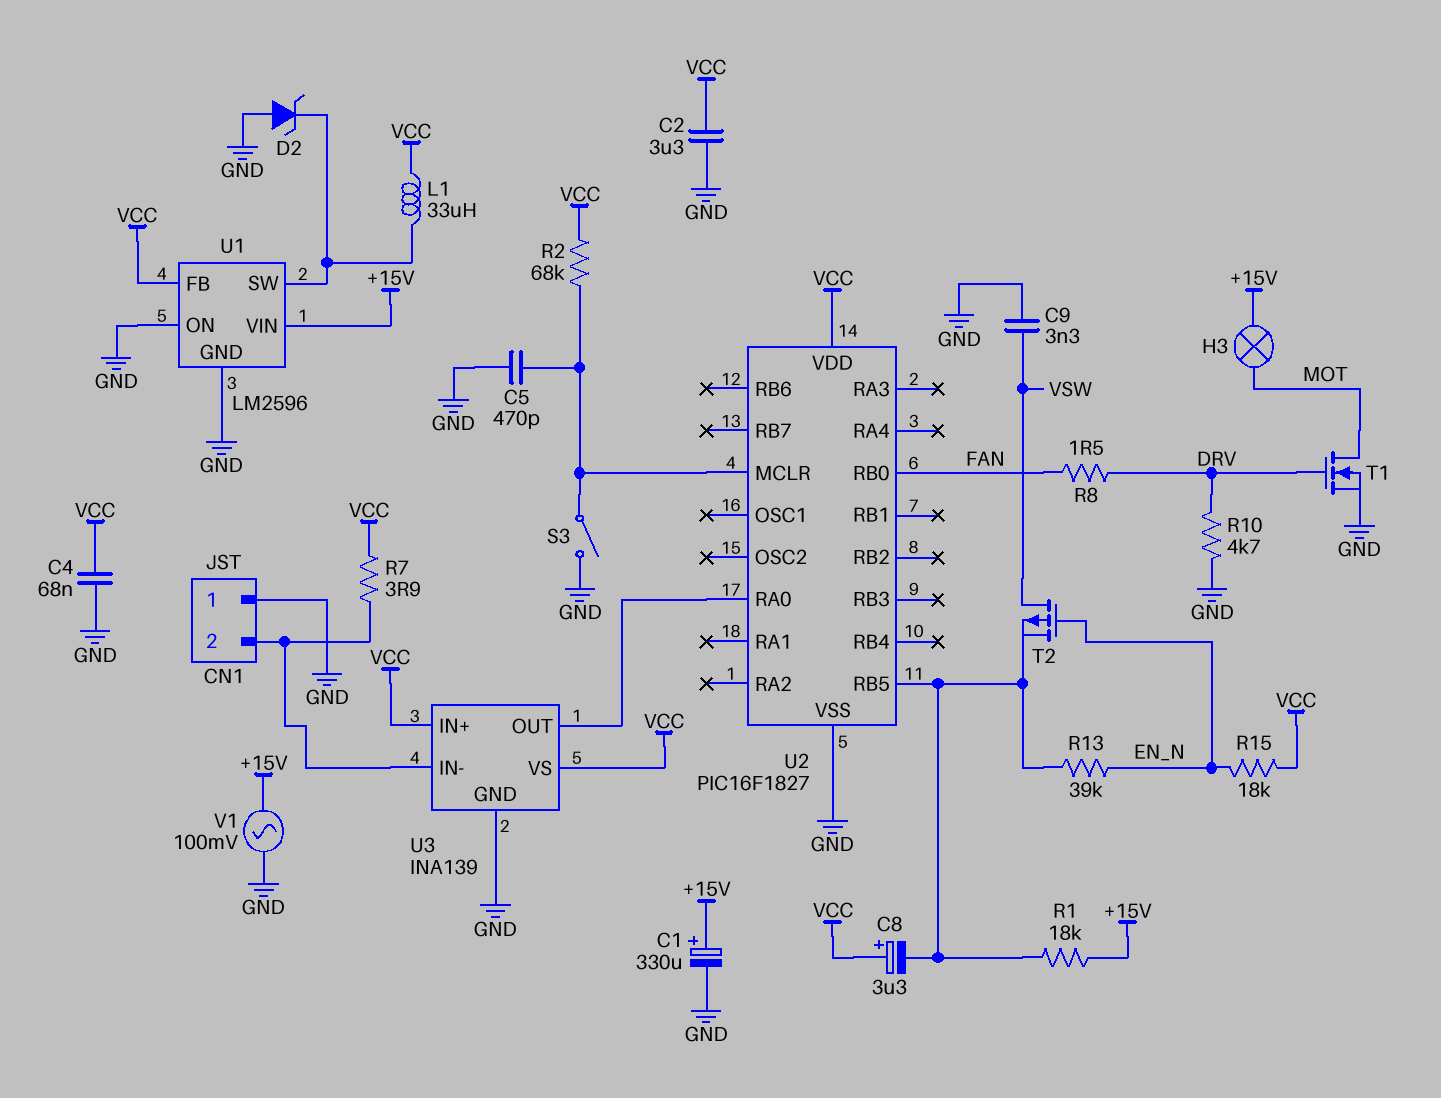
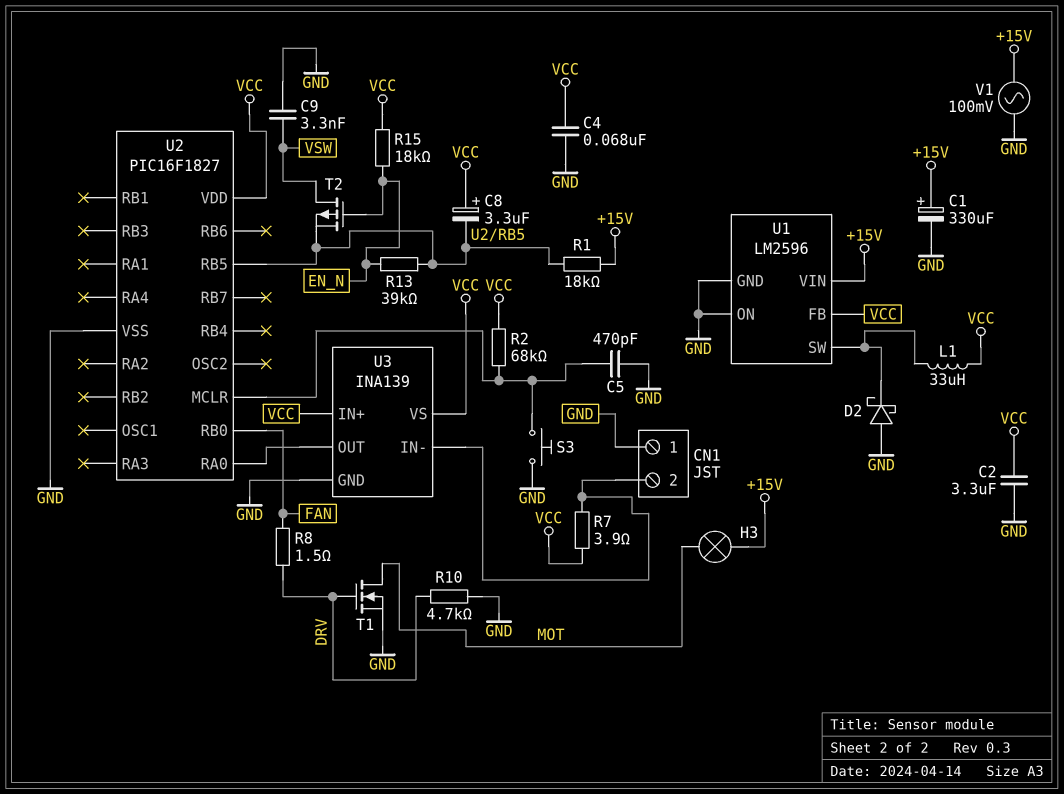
D2: zener (A GND, K U1/SW) -> schottky (A GND, K U1/SW)
S3: switch (GND, U2/MCLR) -> button (GND, U2/MCLR)

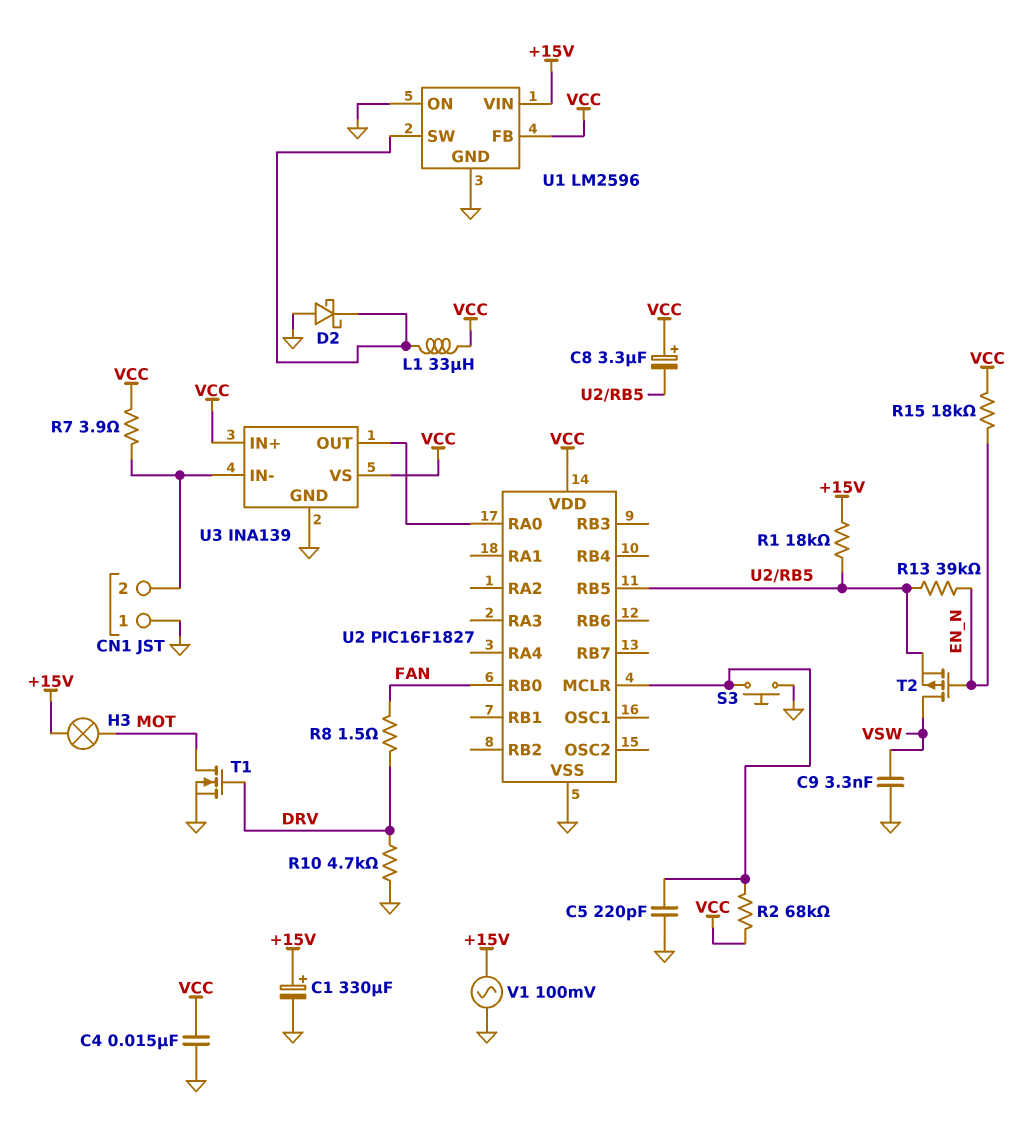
C2: 3.3uF (GND, VCC) -> none
C4: 68nF (GND, VCC) -> 15nF (GND, VCC)
C5: 470pF (GND, U2/MCLR) -> 220pF (GND, U2/MCLR)

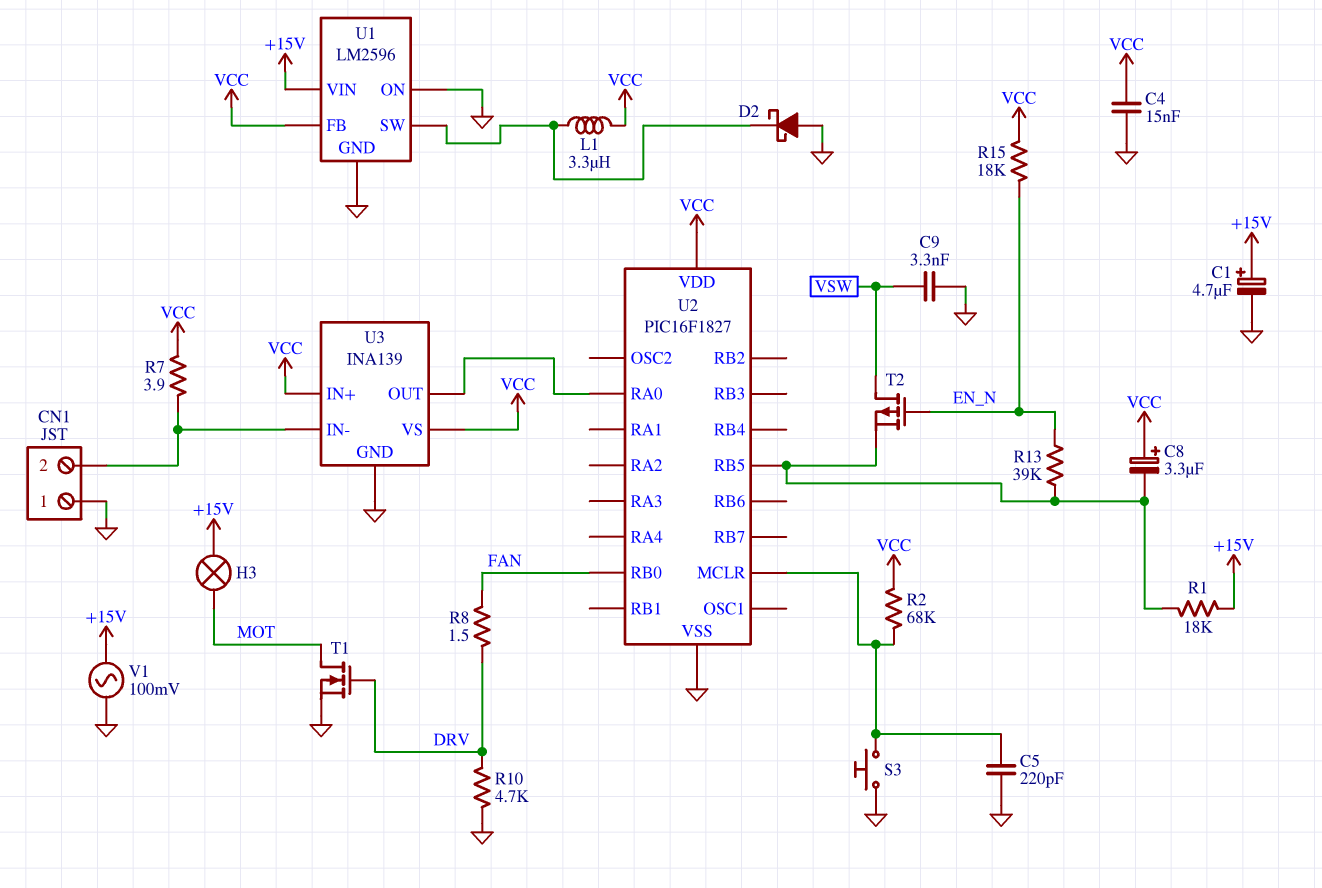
C1: 330uF (plus +15V, minus GND) -> 4.7uF (plus +15V, minus GND)
L1: 33uH (U1/SW, VCC) -> 3.3uH (U1/SW, VCC)

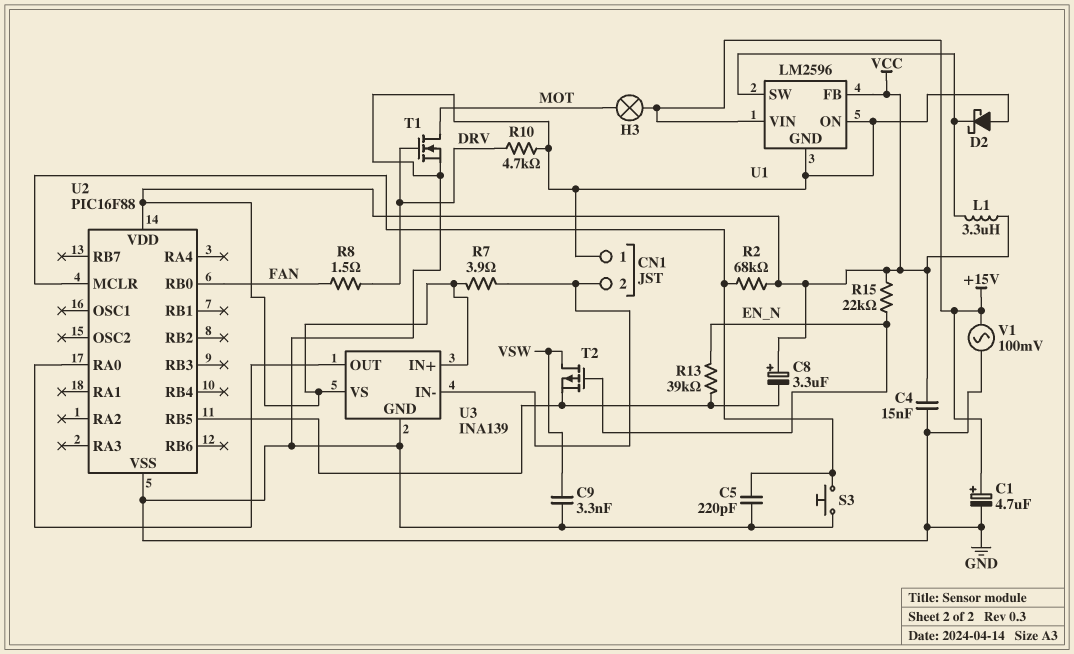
R1: 18k (+15V, U2/RB5) -> none
R15: 18k (EN_N, VCC) -> 22k (EN_N, VCC)
U2: PIC16F1827 -> PIC16F88

